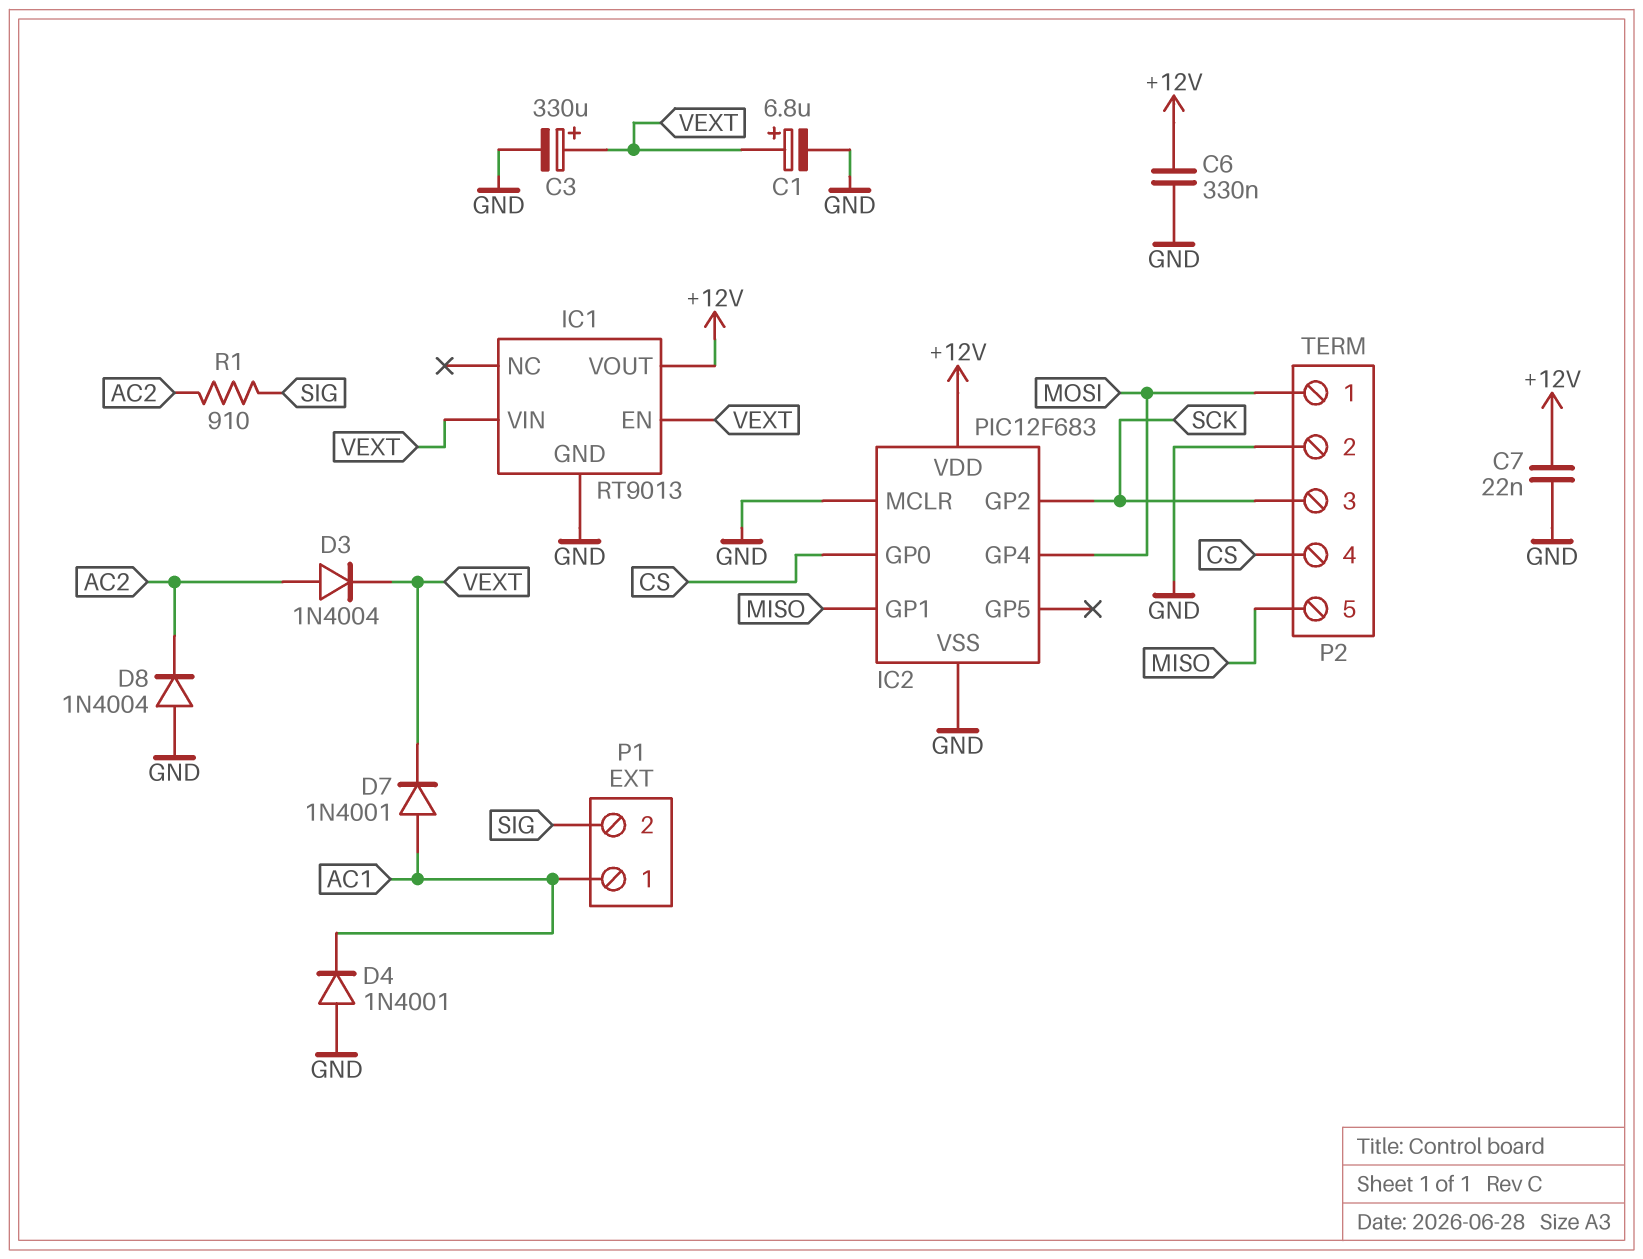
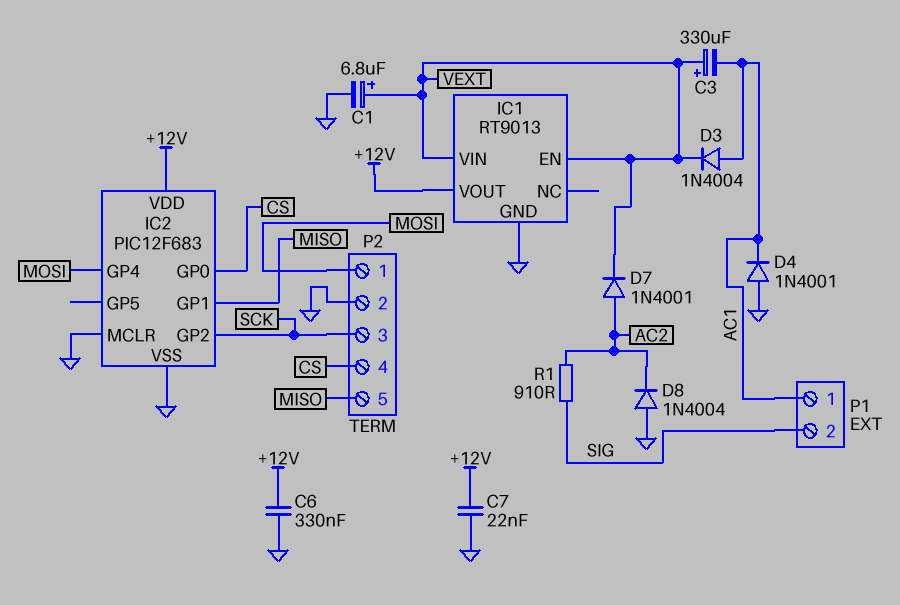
C3: 330uF (plus VEXT, minus GND) -> 330uF (plus VEXT, minus AC1)
D3: diode 1N4004 (A AC2, K VEXT) -> diode 1N4004 (A AC1, K VEXT)
D7: diode 1N4001 (A AC1, K VEXT) -> diode 1N4001 (A AC2, K VEXT)

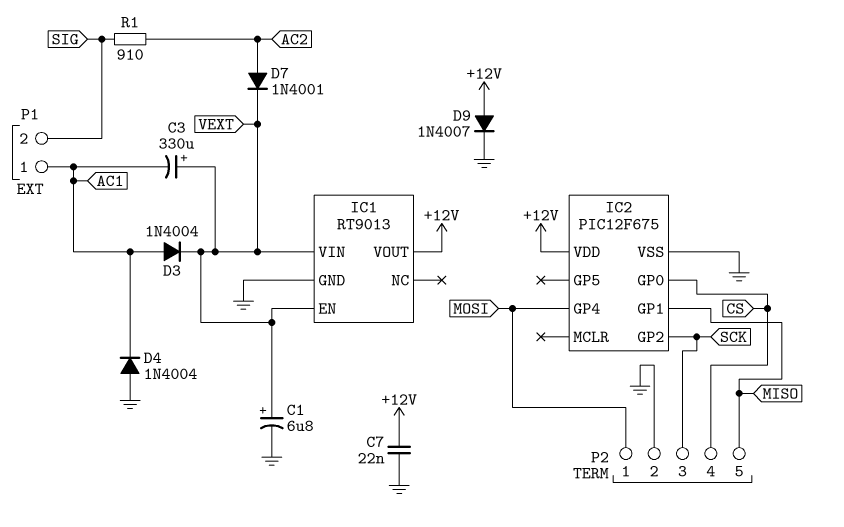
C6: 330nF (+12V, GND) -> none
D4: diode 1N4001 (A GND, K AC1) -> diode 1N4004 (A GND, K AC1)
D8: diode 1N4004 (A GND, K AC2) -> none
D9: none -> diode 1N4007 (A +12V, K GND)
IC2: PIC12F683 -> PIC12F675
IC2 pin MCLR: GND -> none

